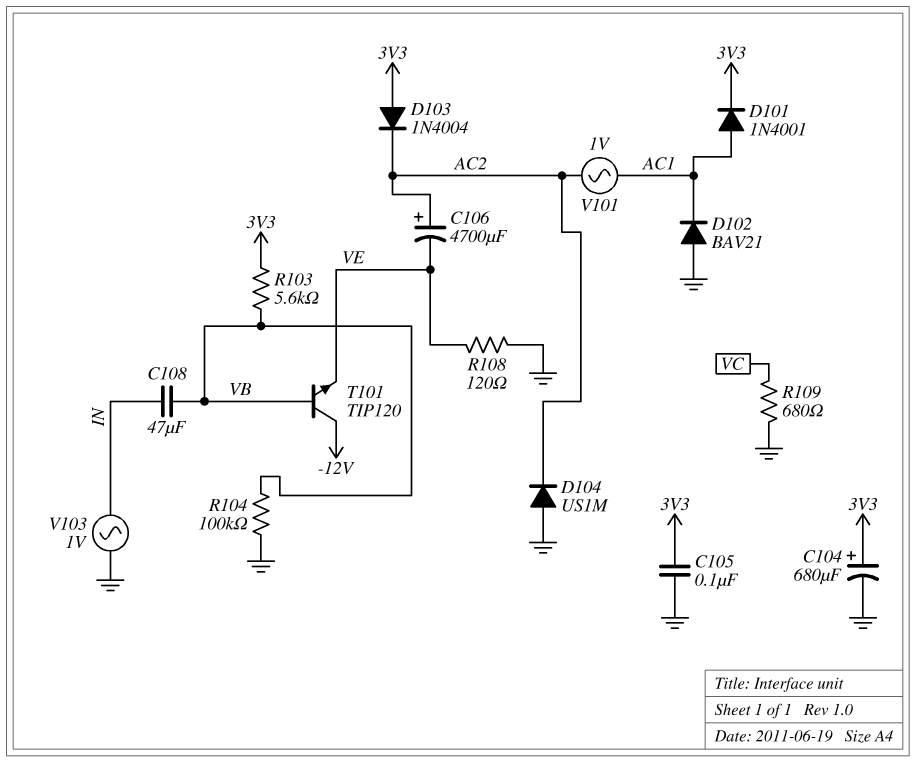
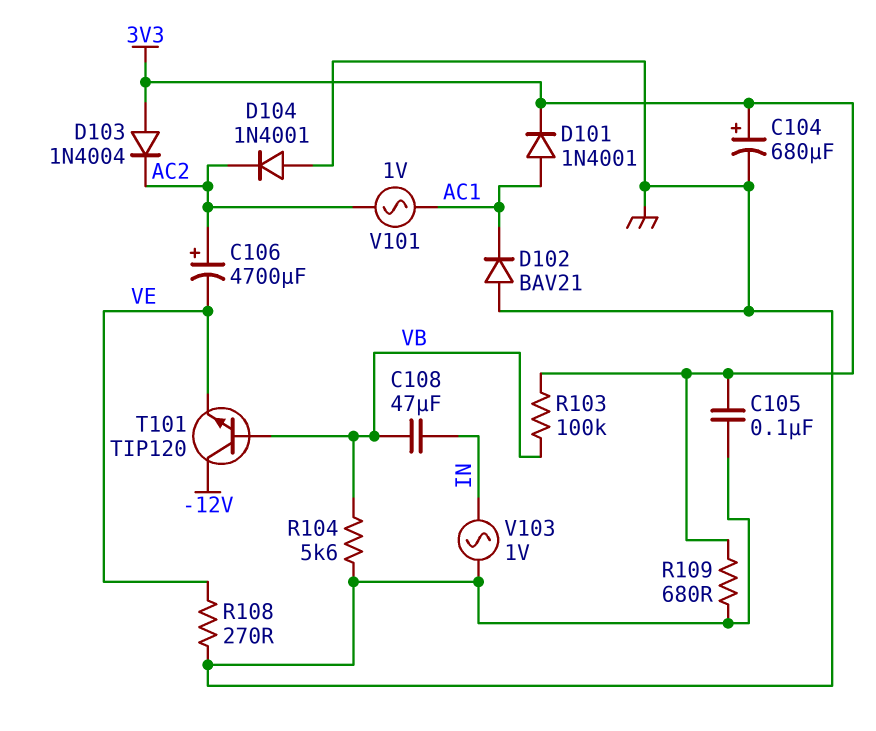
D104: diode US1M (A GND, K AC2) -> diode 1N4001 (A GND, K AC2)
R103: 5.6k (3V3, VB) -> 100k (3V3, VB)
R104: 100k (GND, VB) -> 5.6k (GND, VB)
R108: 120 (GND, VE) -> 270 (GND, VE)
R109: 680 (GND, VC) -> 680 (3V3, GND)

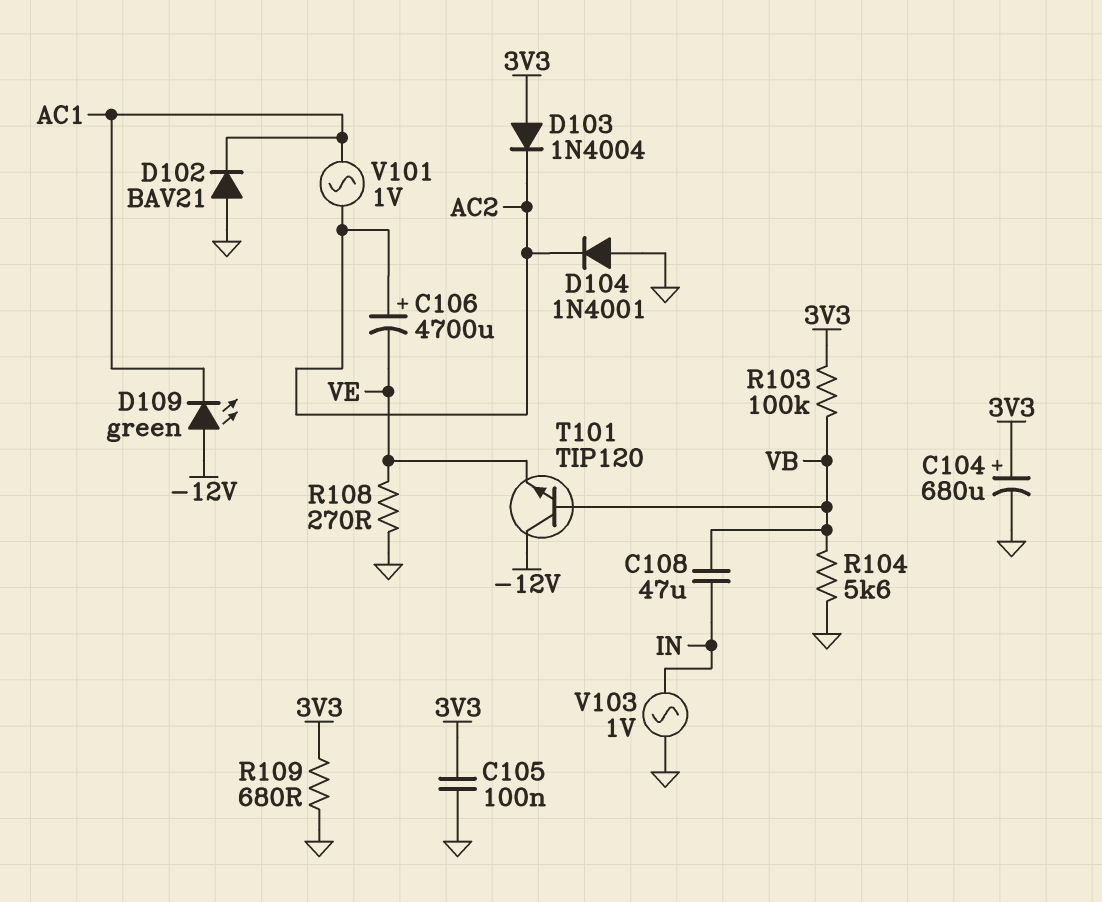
D101: diode 1N4001 (A AC1, K 3V3) -> none
D109: none -> LED green (A -12V, K AC1)

